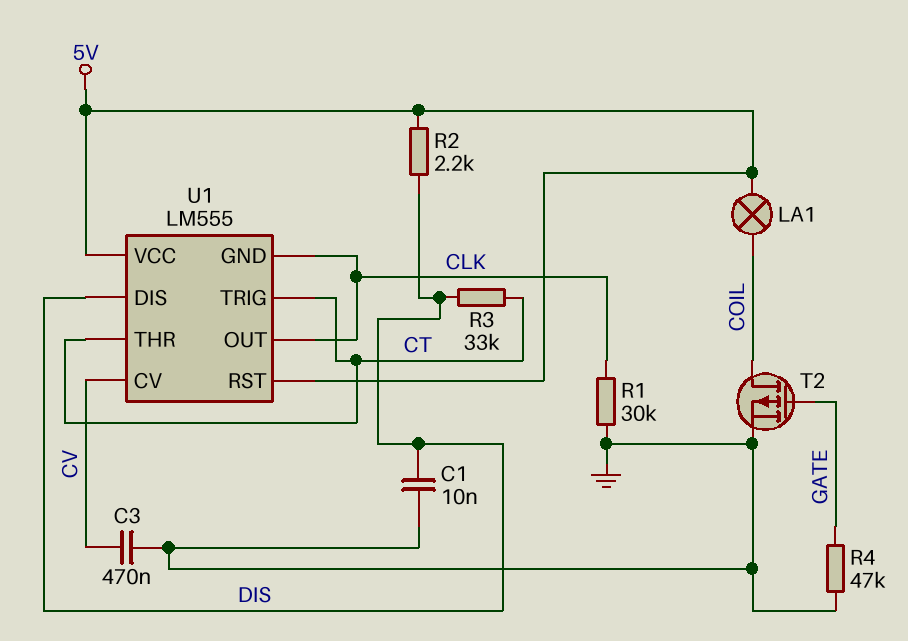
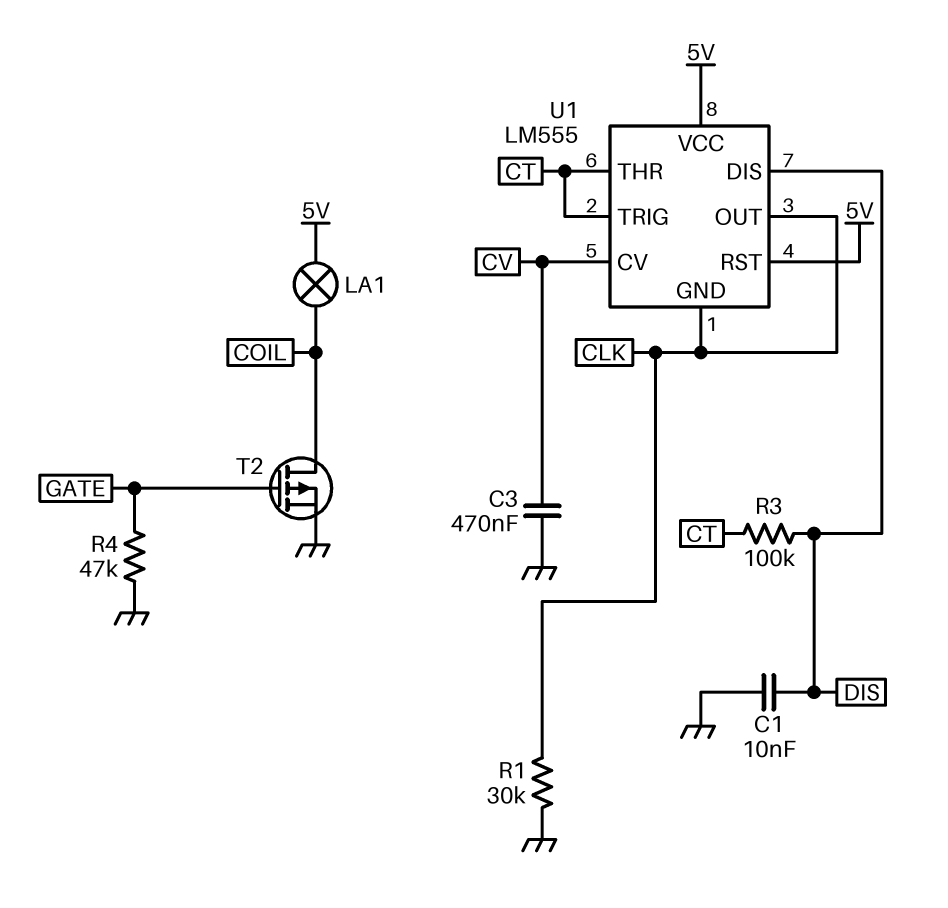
R2: 2.2k (5V, DIS) -> none
R3: 33k (CT, DIS) -> 100k (CT, DIS)

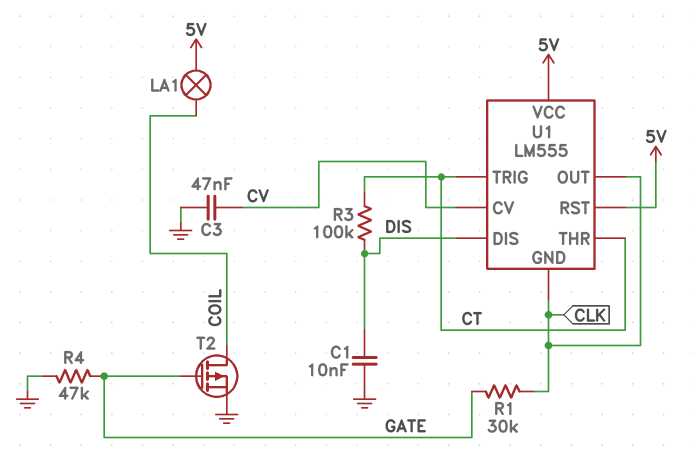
C3: 470nF (CV, GND) -> 47nF (CV, GND)
R1: 30k (CLK, GND) -> 30k (CLK, GATE)

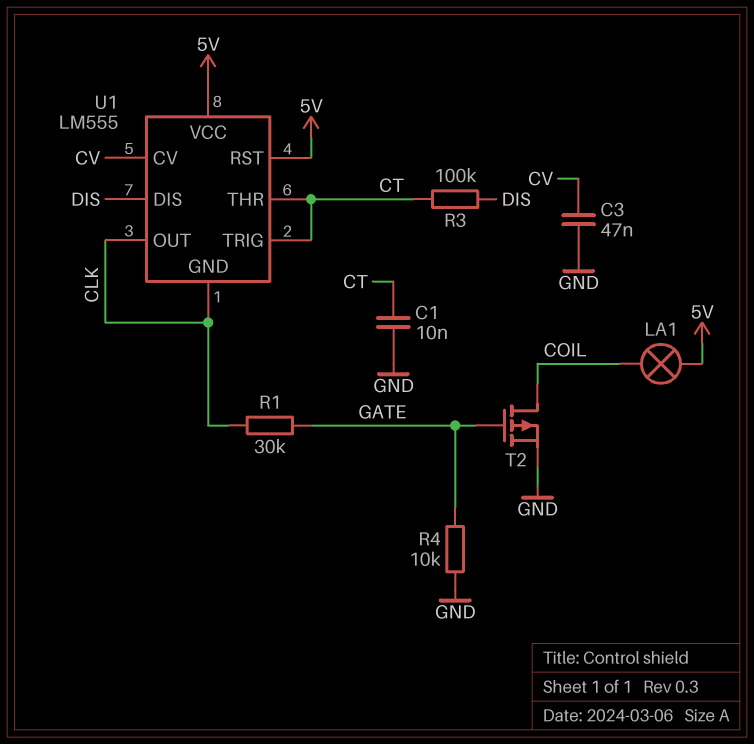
C1: 10nF (DIS, GND) -> 10nF (CT, GND)
R4: 47k (GATE, GND) -> 10k (GATE, GND)

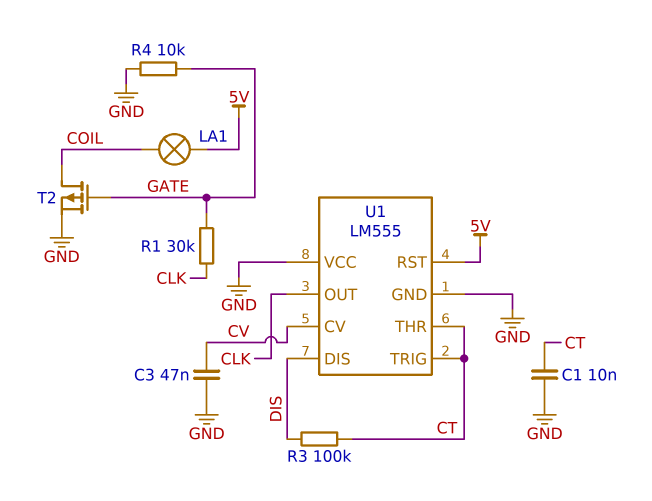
U1 pin GND: CLK -> GND
U1 pin VCC: 5V -> GND

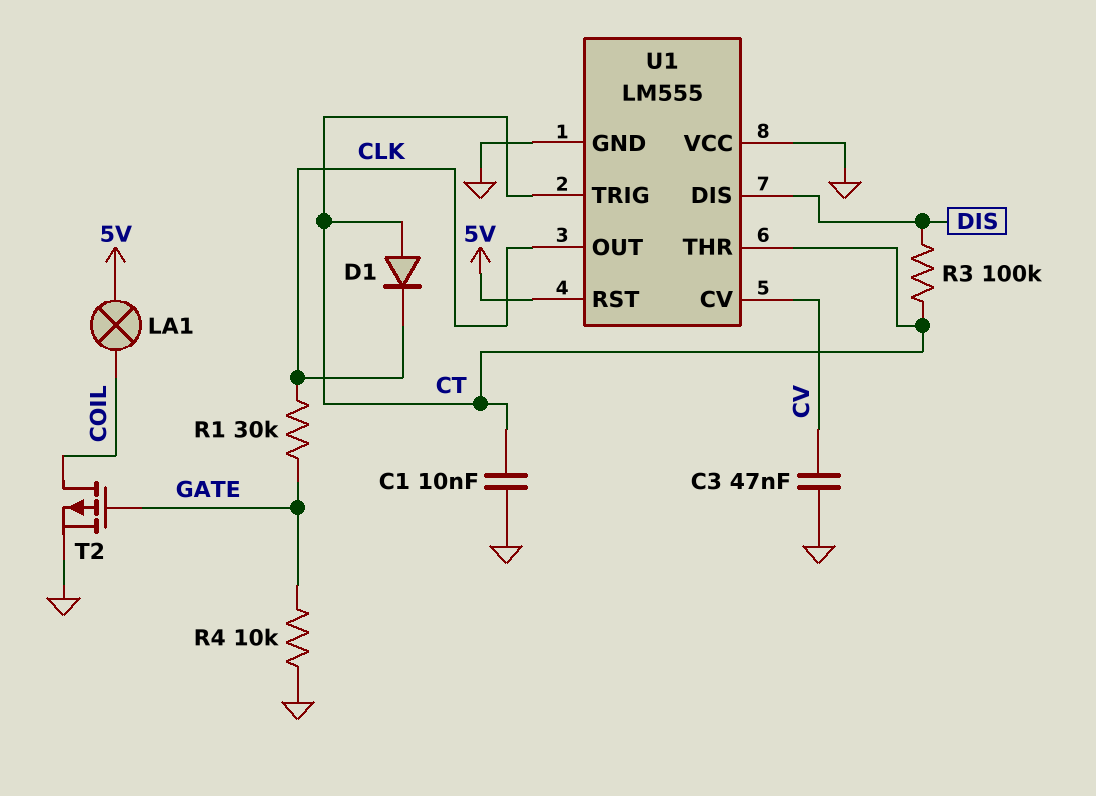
D1: none -> diode (A CT, K CLK)

